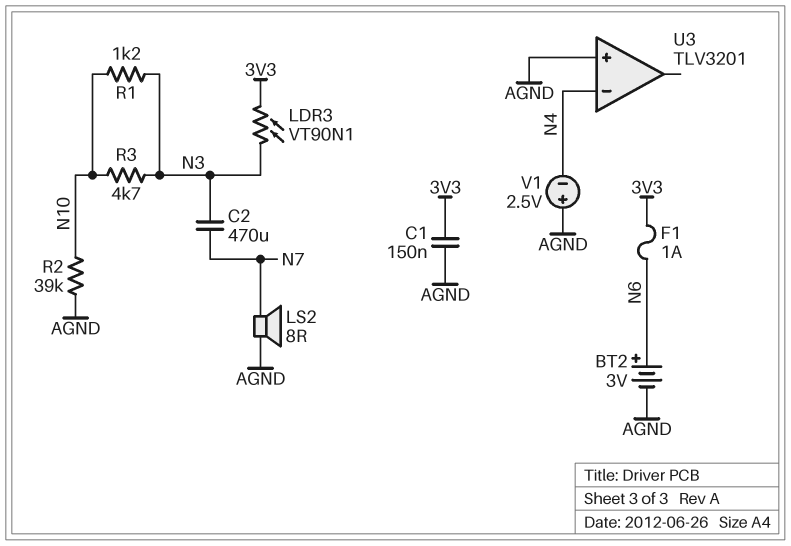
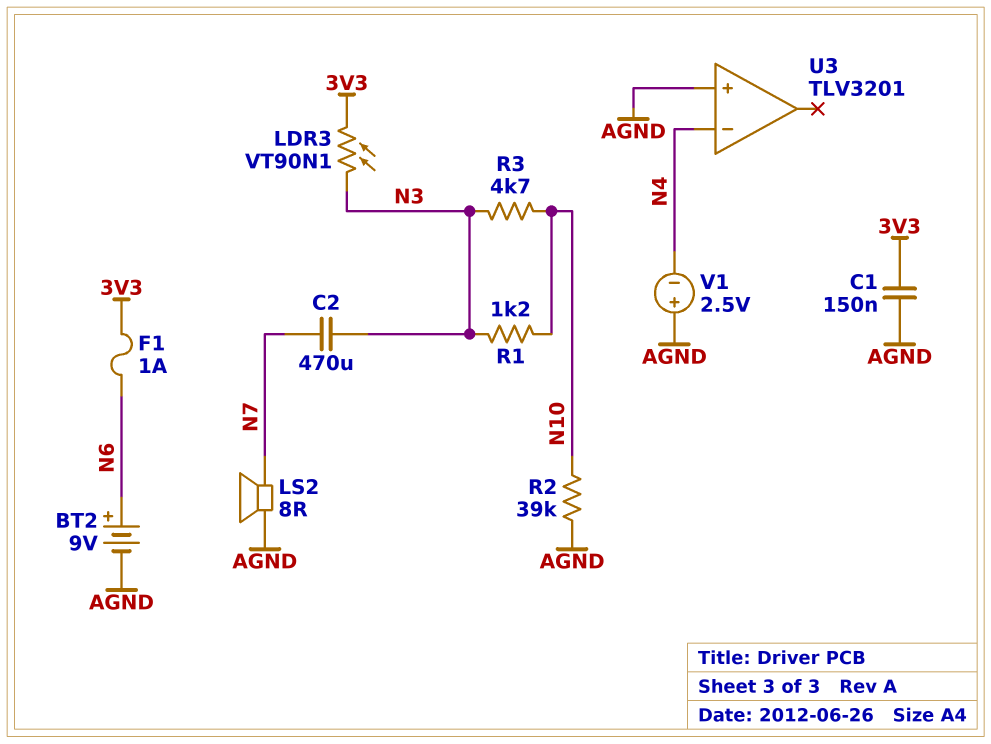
BT2: 3V (plus N6, minus AGND) -> 9V (plus N6, minus AGND)

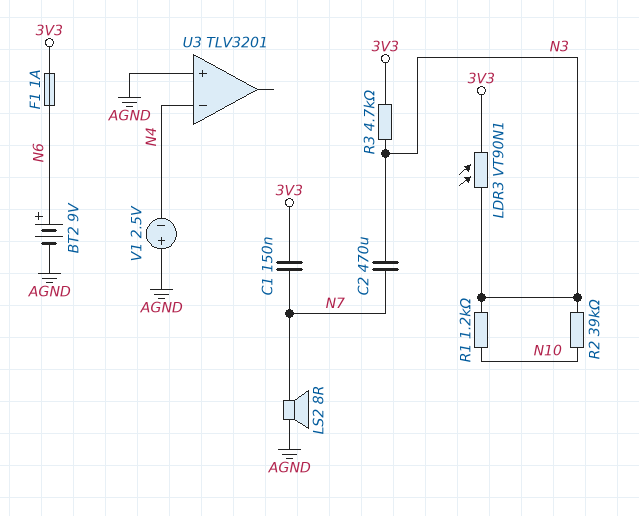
C1: 150nF (3V3, AGND) -> 150nF (3V3, N7)
R2: 39k (AGND, N10) -> 39k (N3, N10)
R3: 4.7k (N3, N10) -> 4.7k (3V3, N3)

